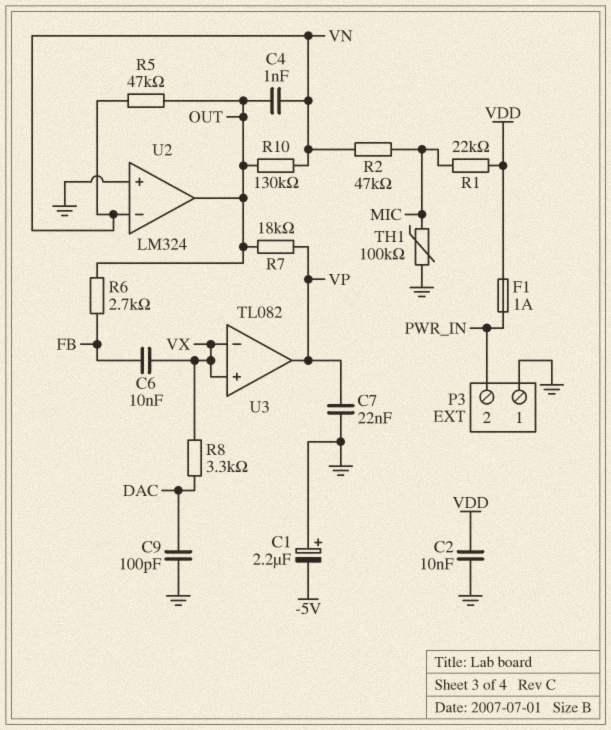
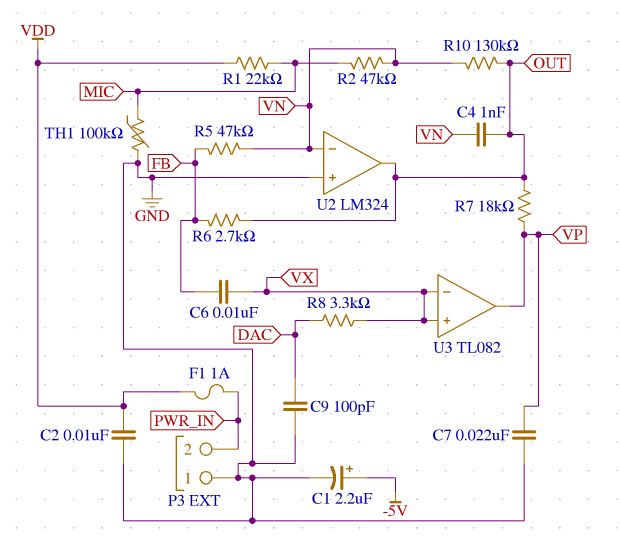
C1: 2.2uF (plus GND, minus -5V) -> 2.2uF (plus -5V, minus GND)
R5: 47k (OUT, VN) -> 47k (FB, VN)

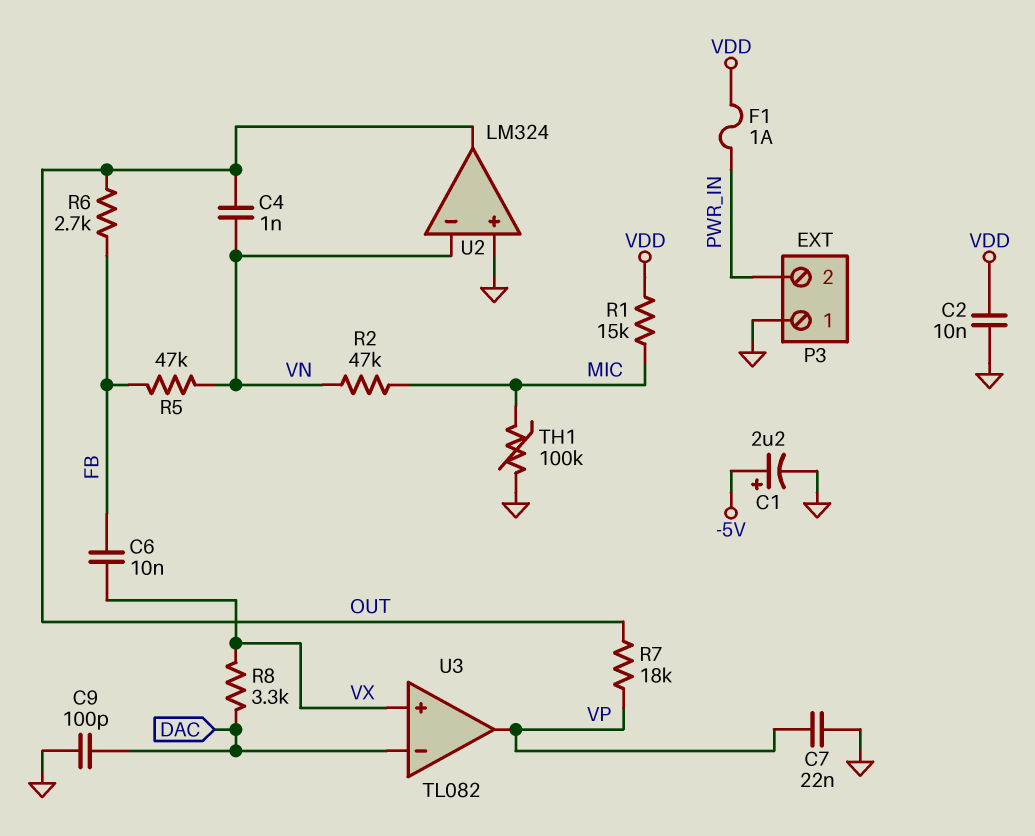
R1: 22k (MIC, VDD) -> 15k (MIC, VDD)
R10: 130k (OUT, VN) -> none
U3 pin in-: VX -> DAC

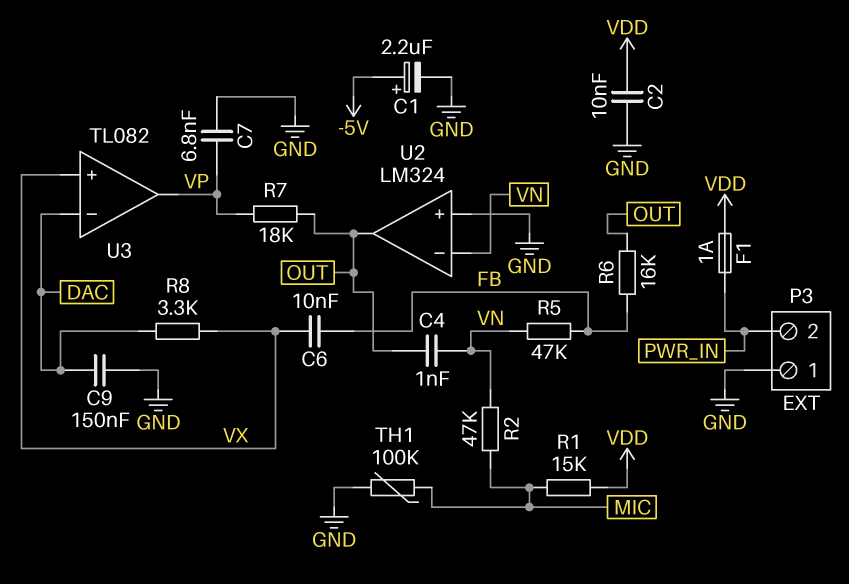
C7: 22nF (GND, VP) -> 6.8nF (GND, VP)
C9: 100pF (DAC, GND) -> 150nF (DAC, GND)
R6: 2.7k (FB, OUT) -> 16k (FB, OUT)

